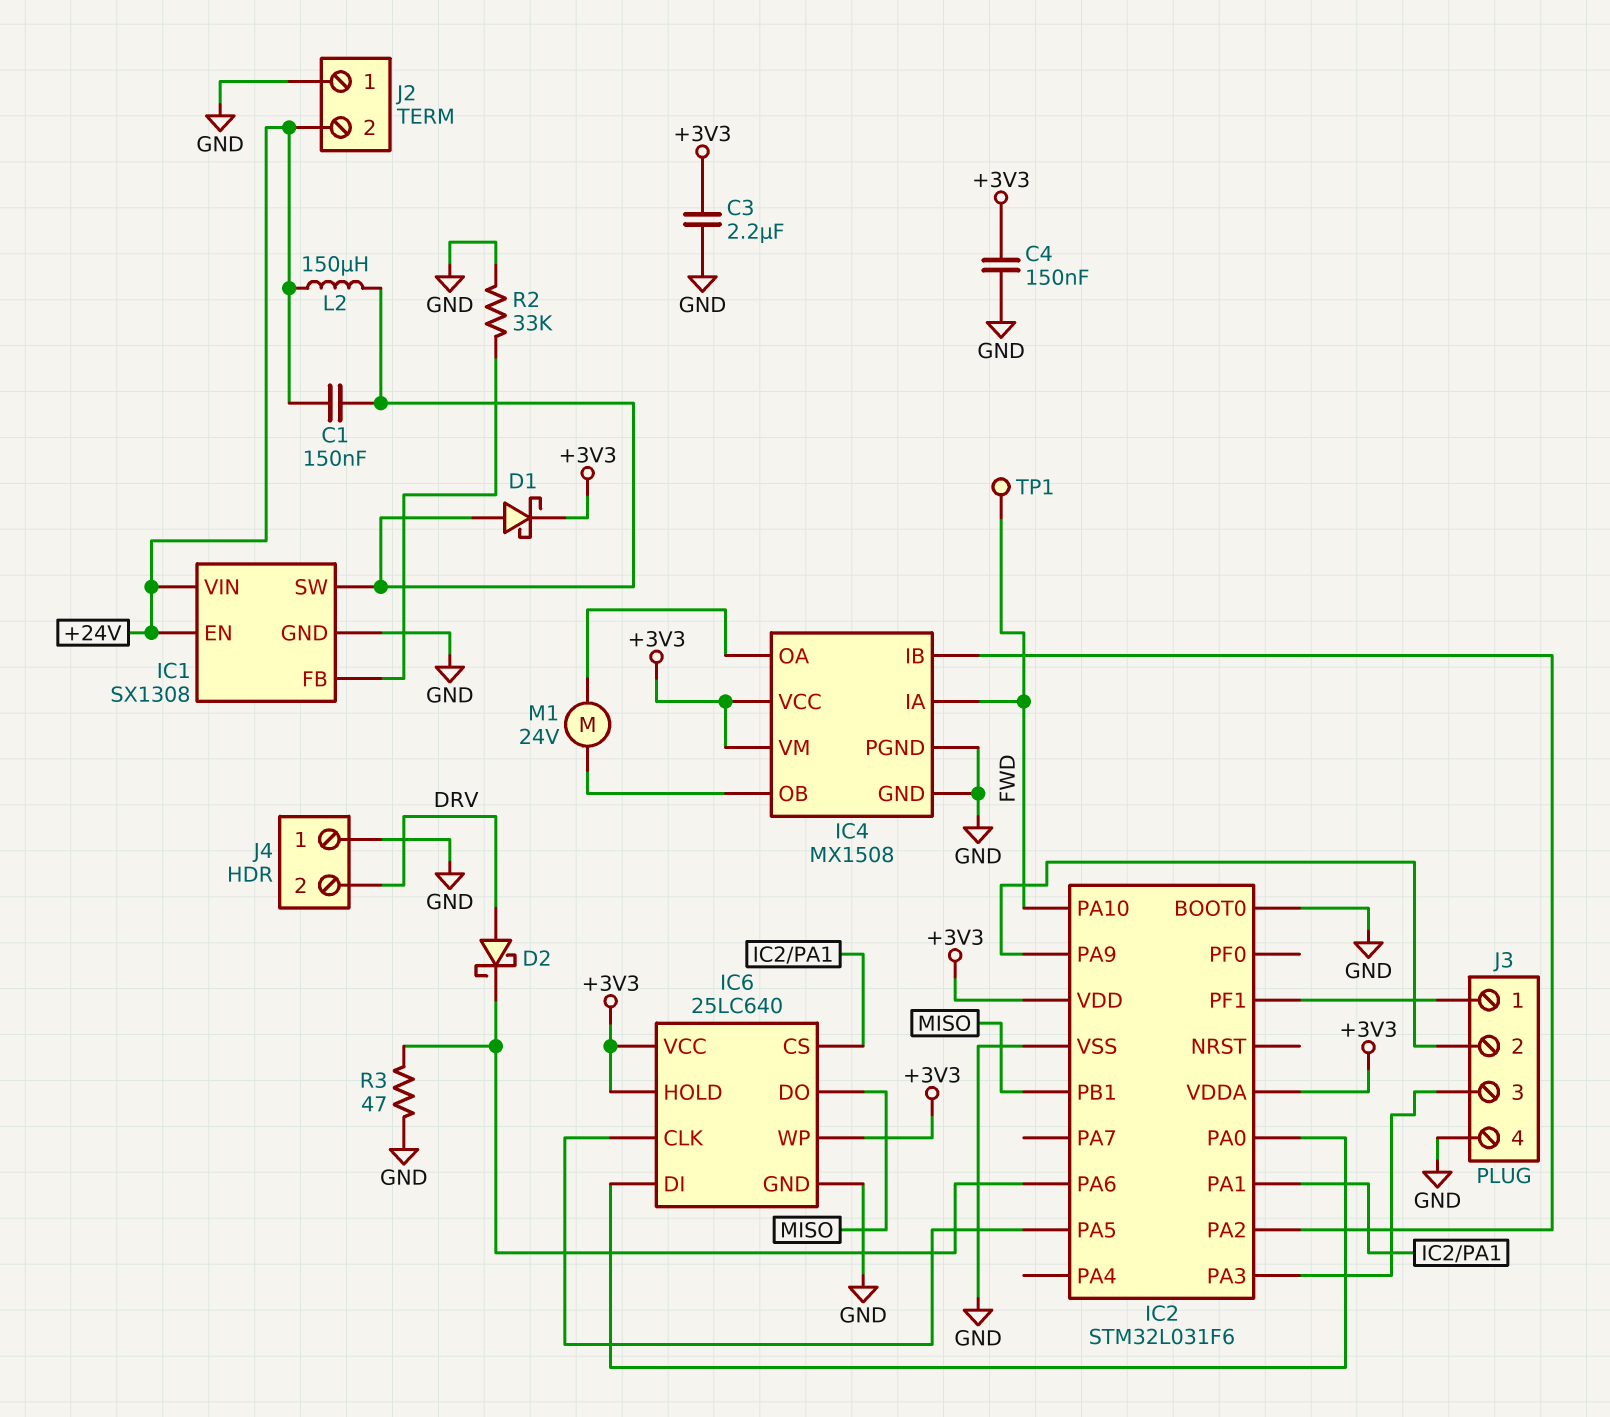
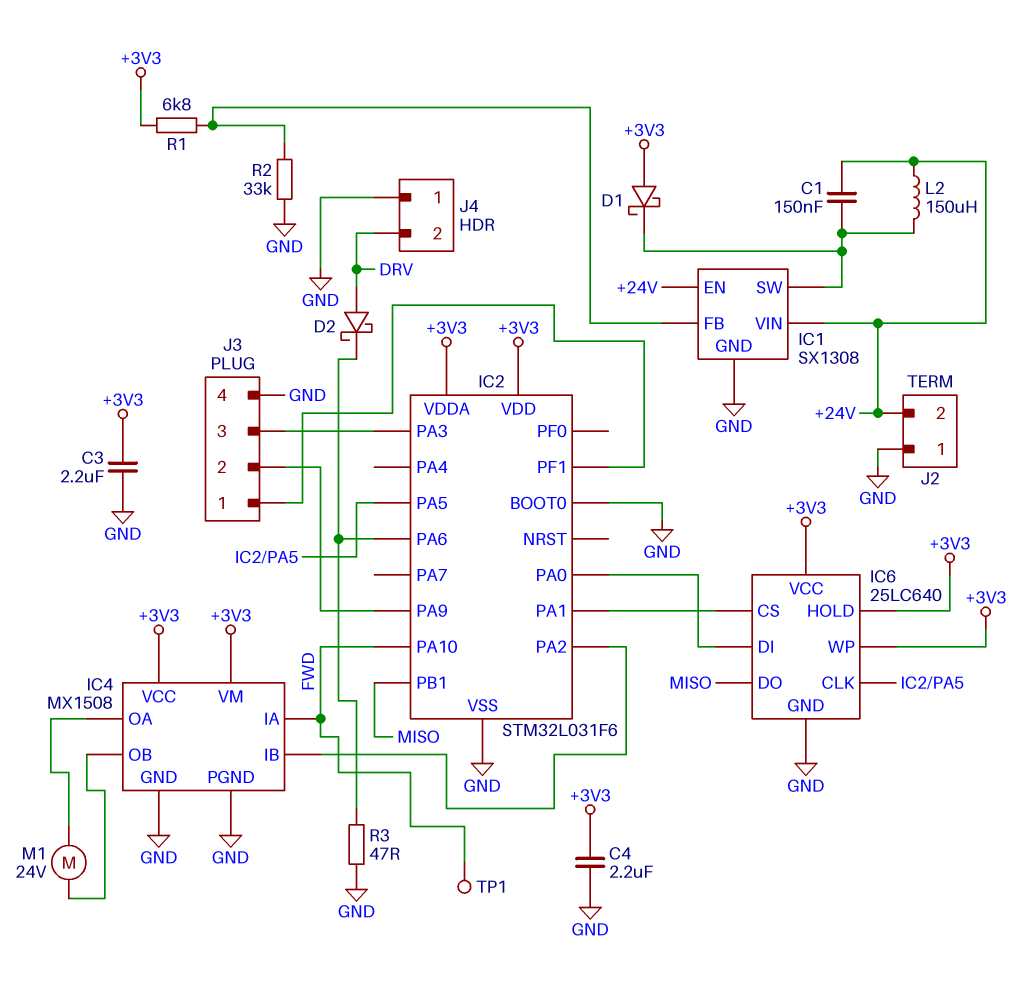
C4: 150nF (+3V3, GND) -> 2.2uF (+3V3, GND)
D1: schottky (A IC1/SW, K +3V3) -> schottky (A +3V3, K IC1/SW)
R1: none -> 6.8k (+3V3, IC1/FB)

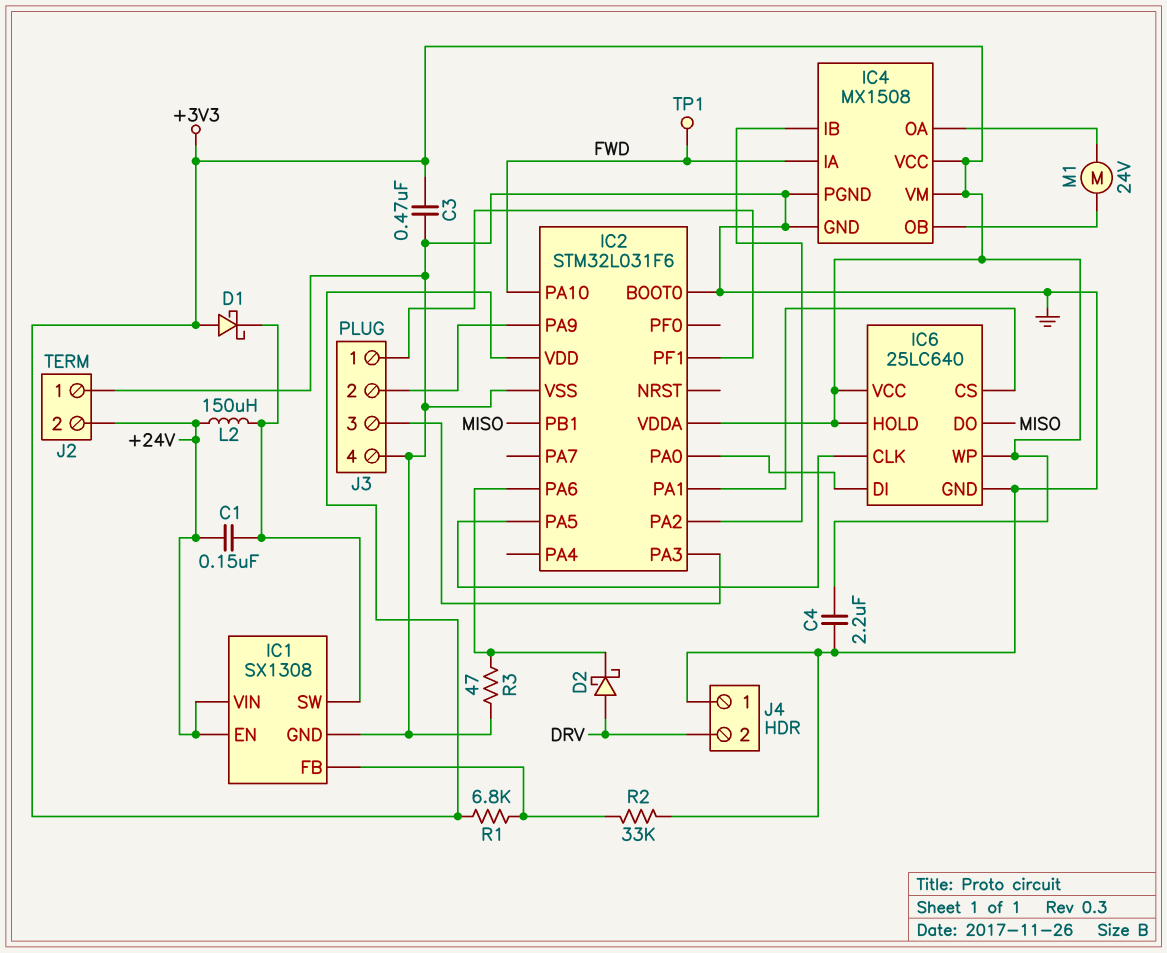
C3: 2.2uF (+3V3, GND) -> 470nF (+3V3, GND)

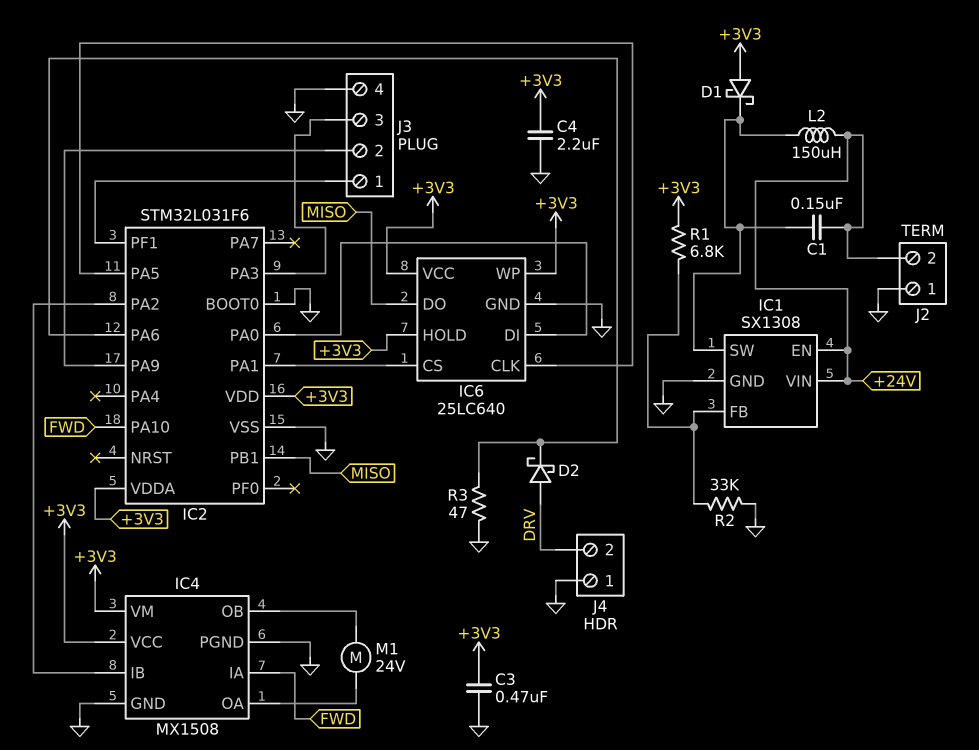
TP1: test point (FWD) -> none

